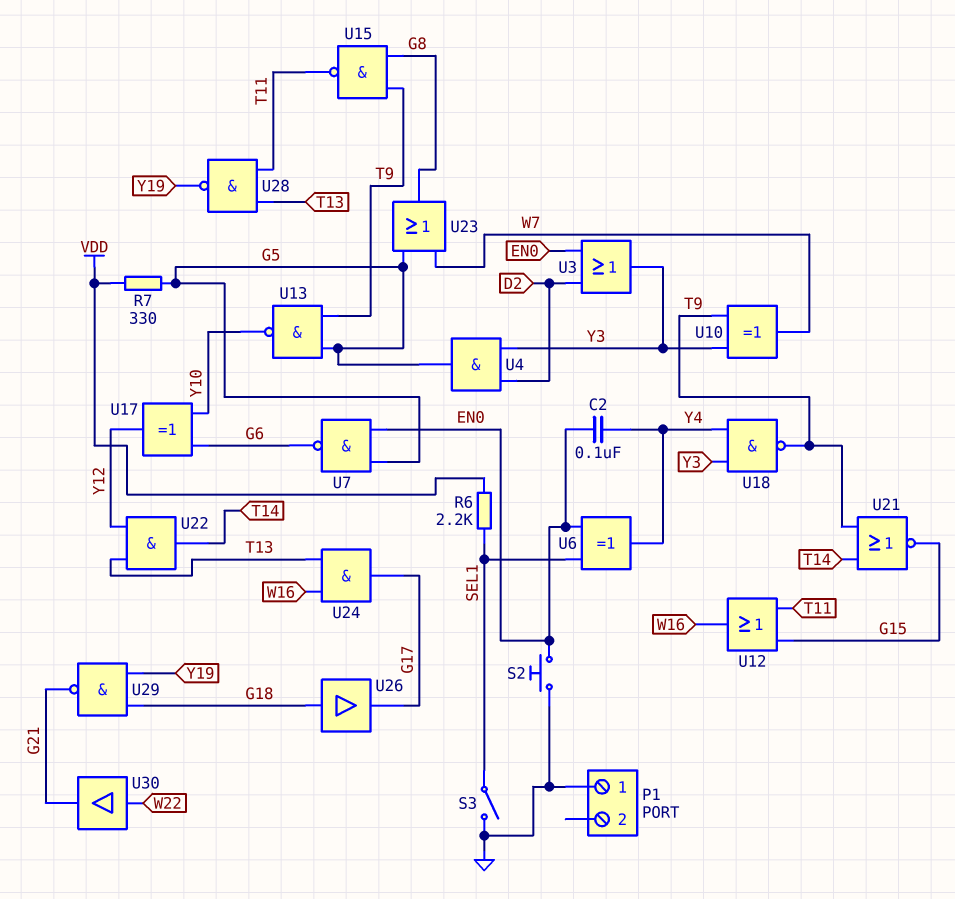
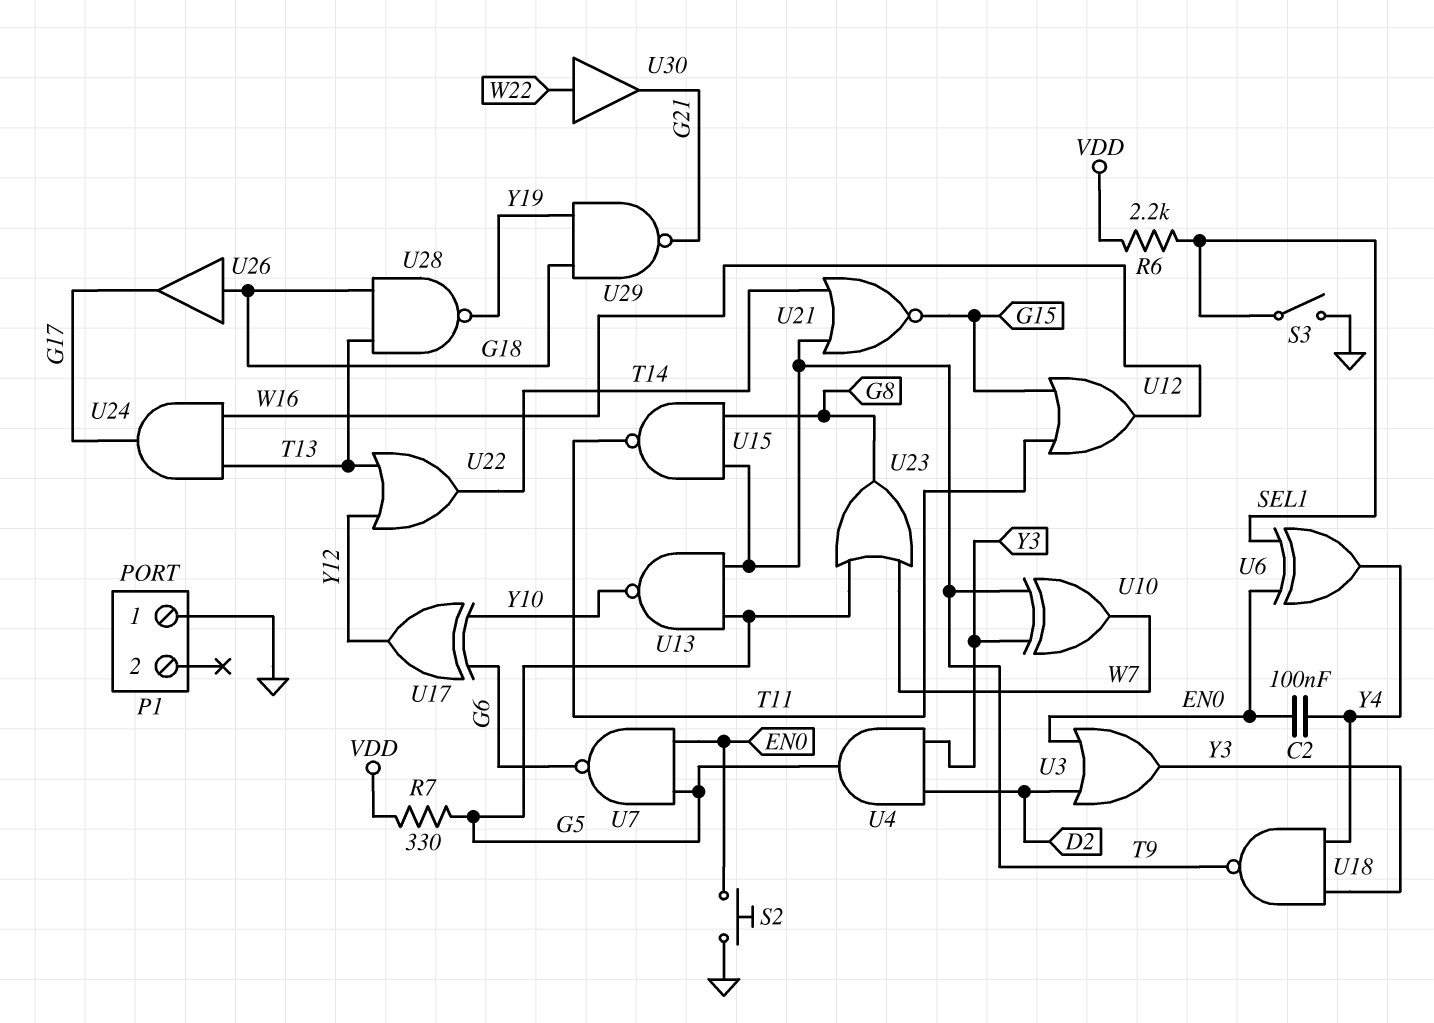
U22: AND (in T13, in Y12, out T14) -> OR (in T13, in Y12, out T14)
U28: NAND (in T11, in T13, out Y19) -> NAND (in G18, in T13, out Y19)

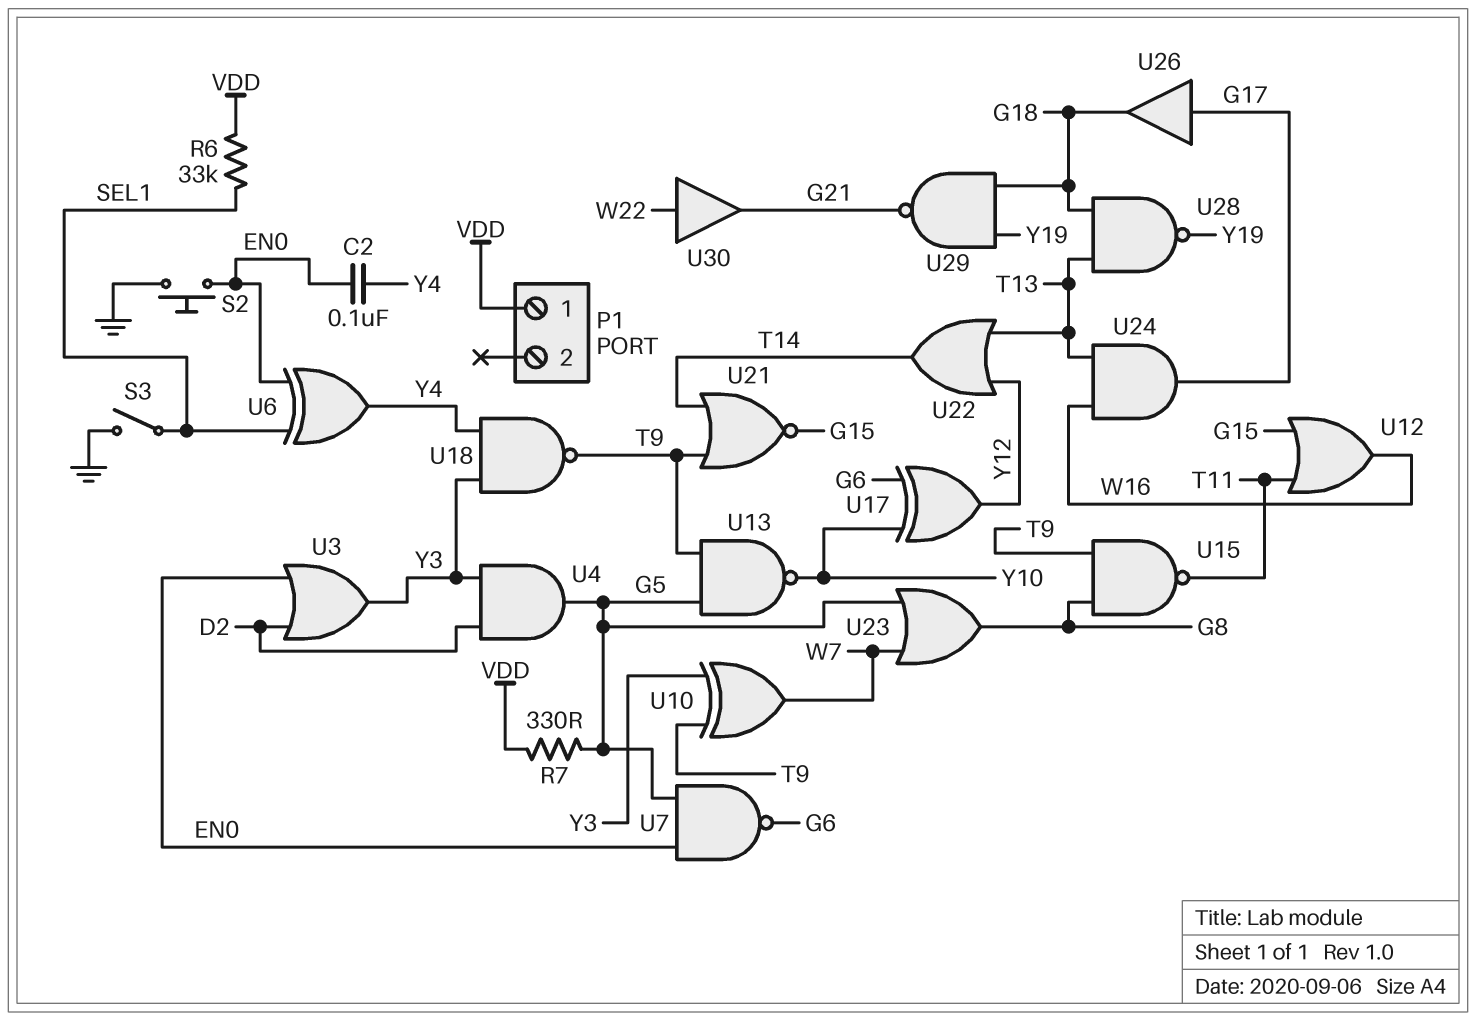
P1 pin 1: GND -> VDD
R6: 2.2k (SEL1, VDD) -> 33k (SEL1, VDD)
U26: buffer (in G18, out G17) -> buffer (in G17, out G18)

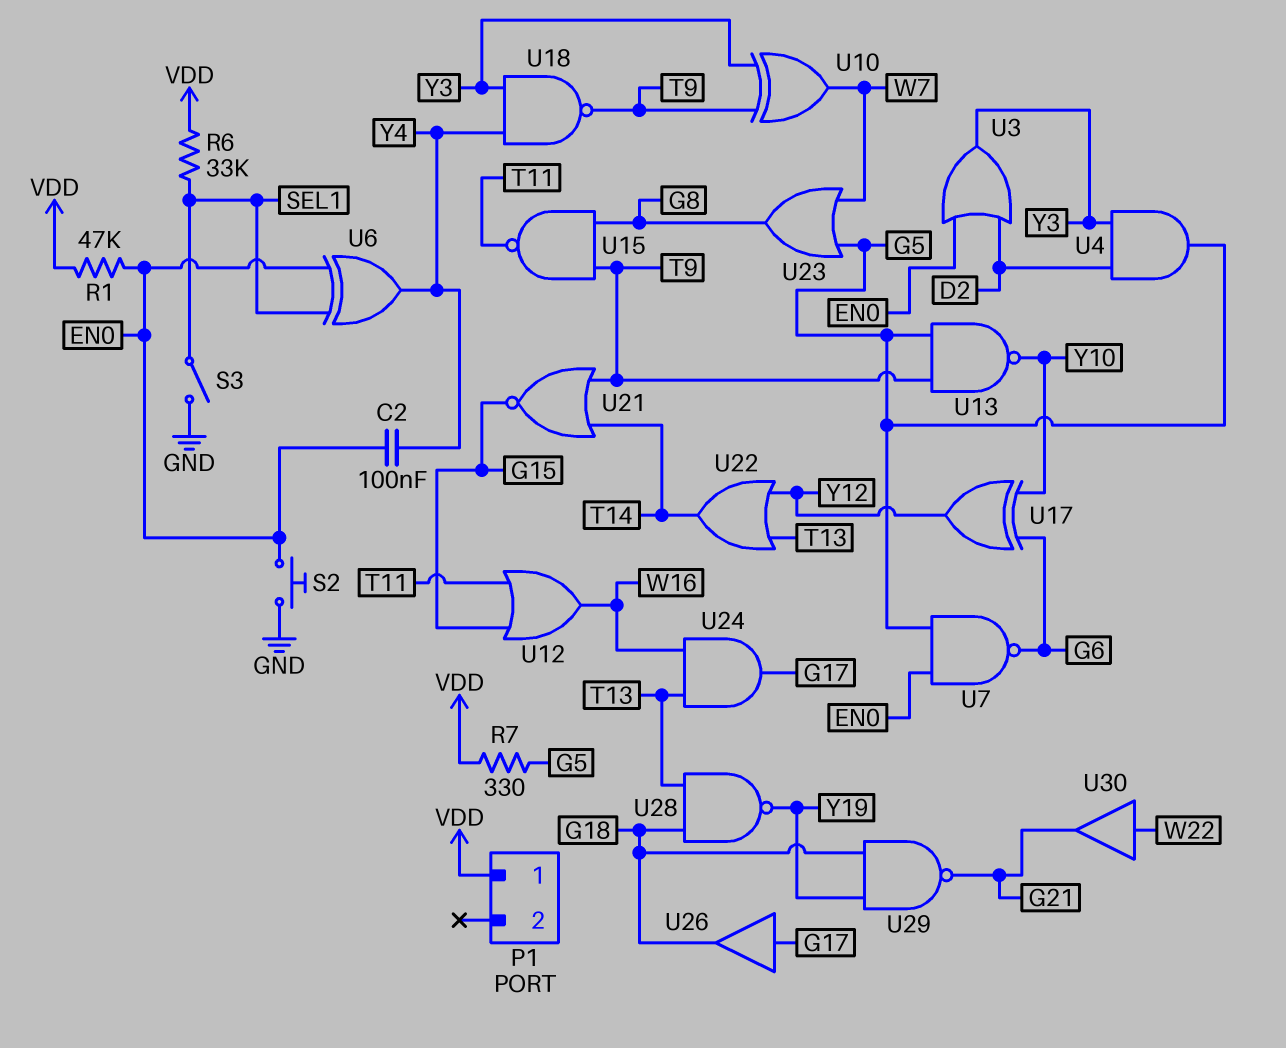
R1: none -> 47k (EN0, VDD)

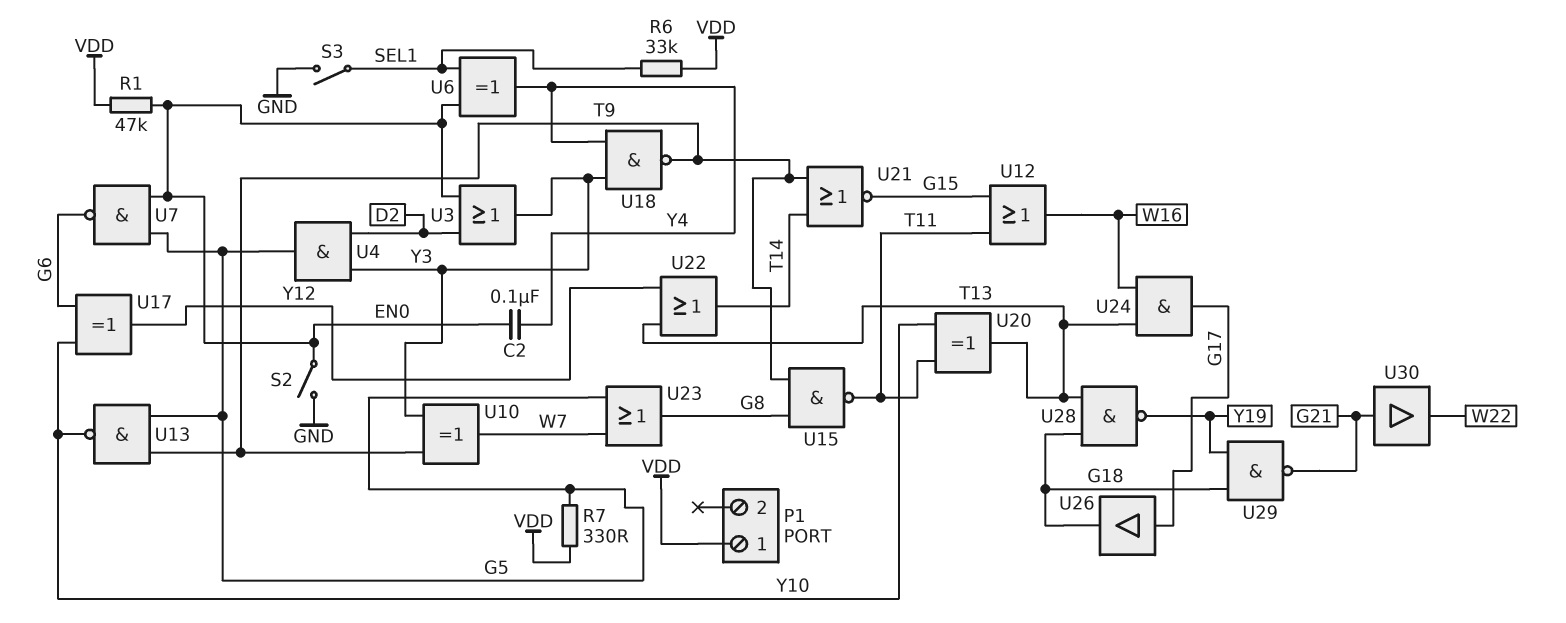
S2: button (EN0, GND) -> switch (EN0, GND)
U20: none -> XOR (in T11, in Y10, out T13)
U30: buffer (in W22, out G21) -> buffer (in G21, out W22)

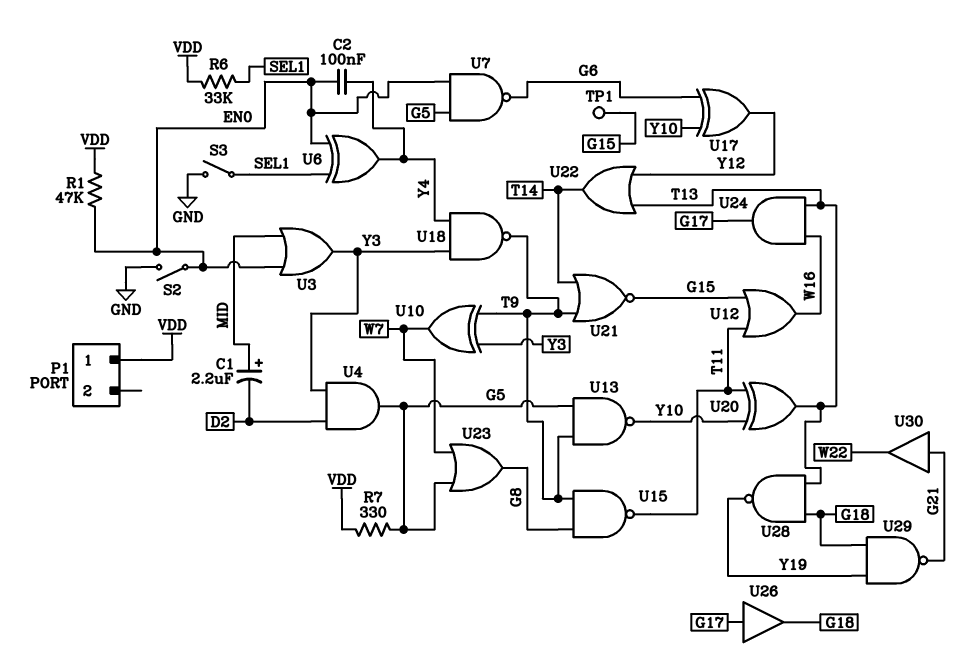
C1: none -> 2.2uF (plus MID, minus D2)
TP1: none -> test point (G15)
U3: OR (in D2, in EN0, out Y3) -> OR (in EN0, in MID, out Y3)

